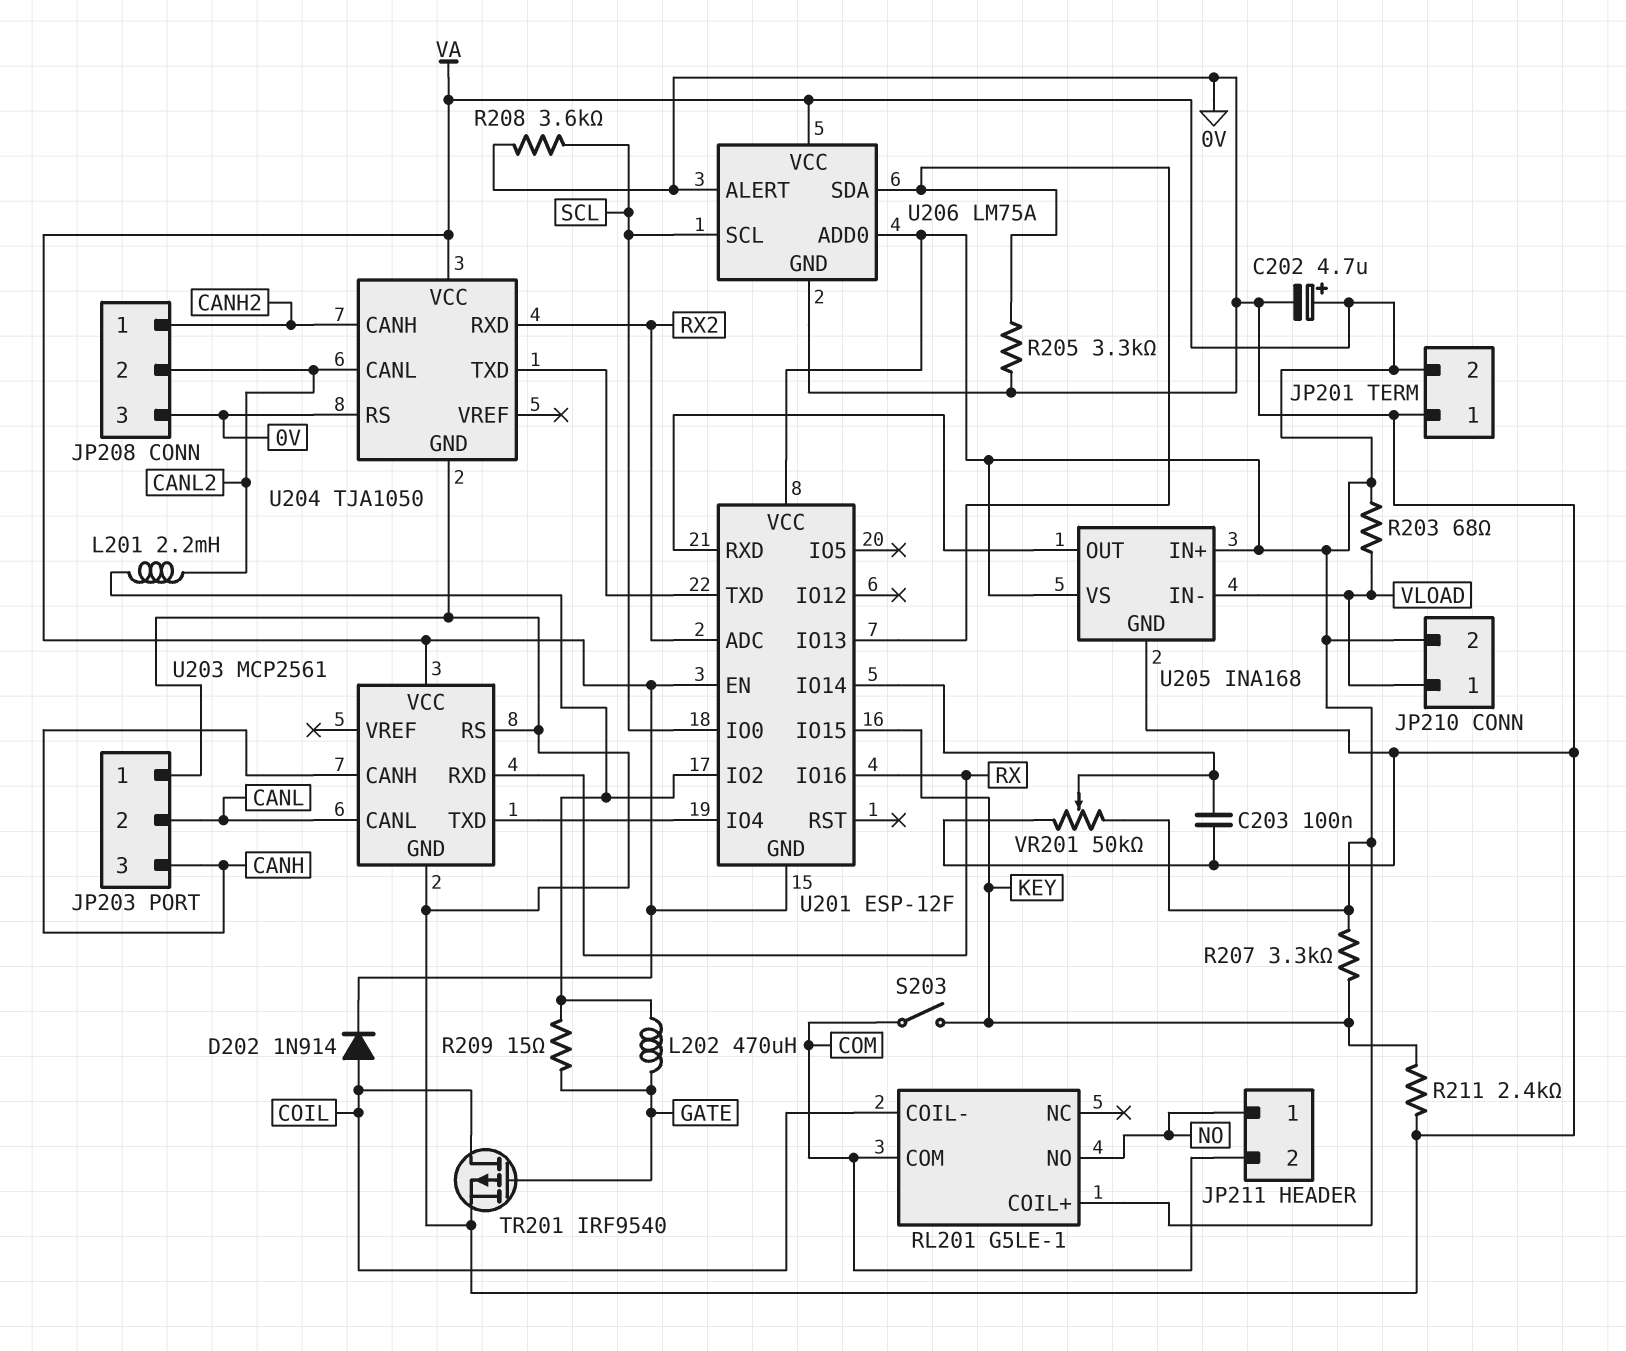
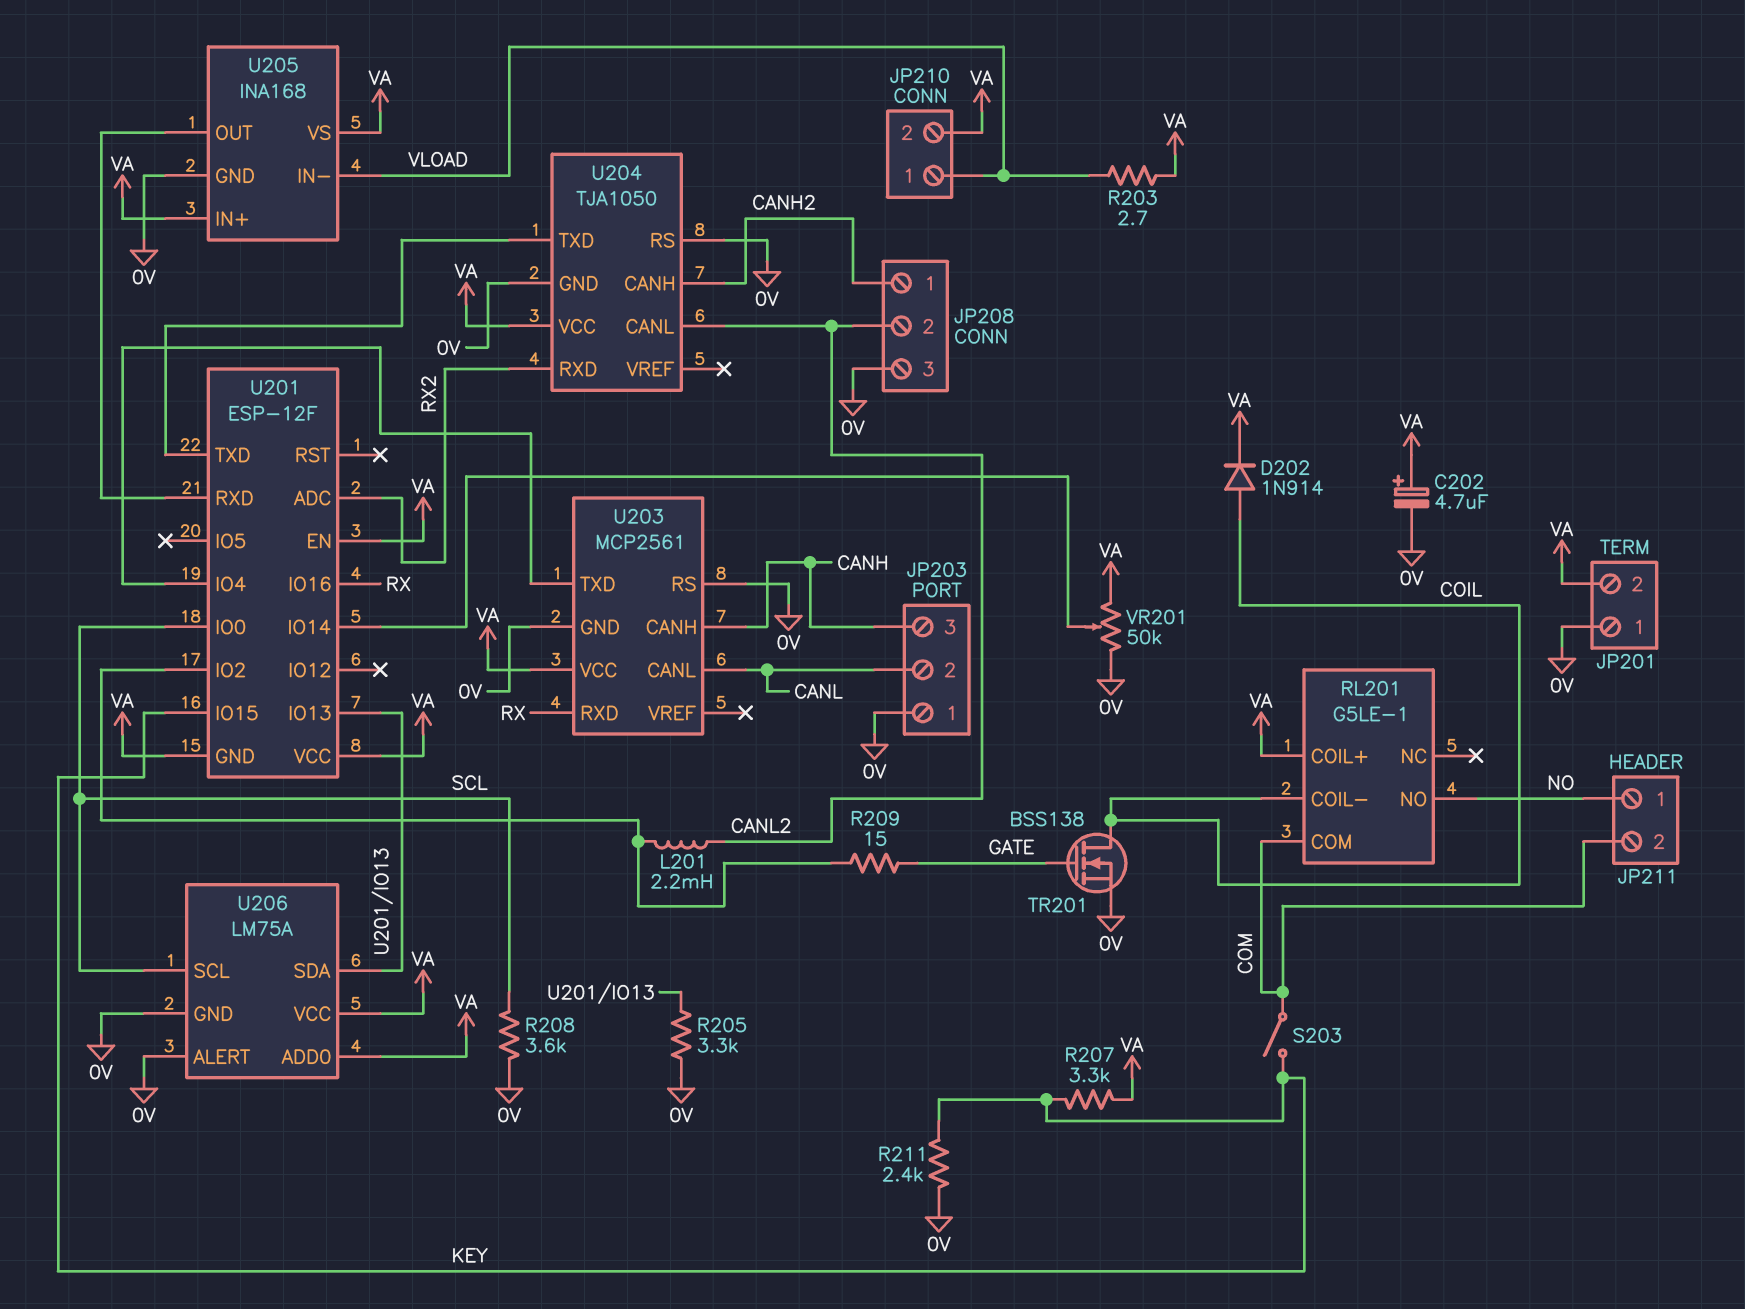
C203: 100nF (0V, U201/IO14) -> none
L202: 470uH (GATE, U201/IO2) -> none
R203: 68 (VA, VLOAD) -> 2.7 (VA, VLOAD)
TR201: PMOS IRF9540 (G GATE, D COIL, S 0V) -> NMOS BSS138 (G GATE, D COIL, S 0V)

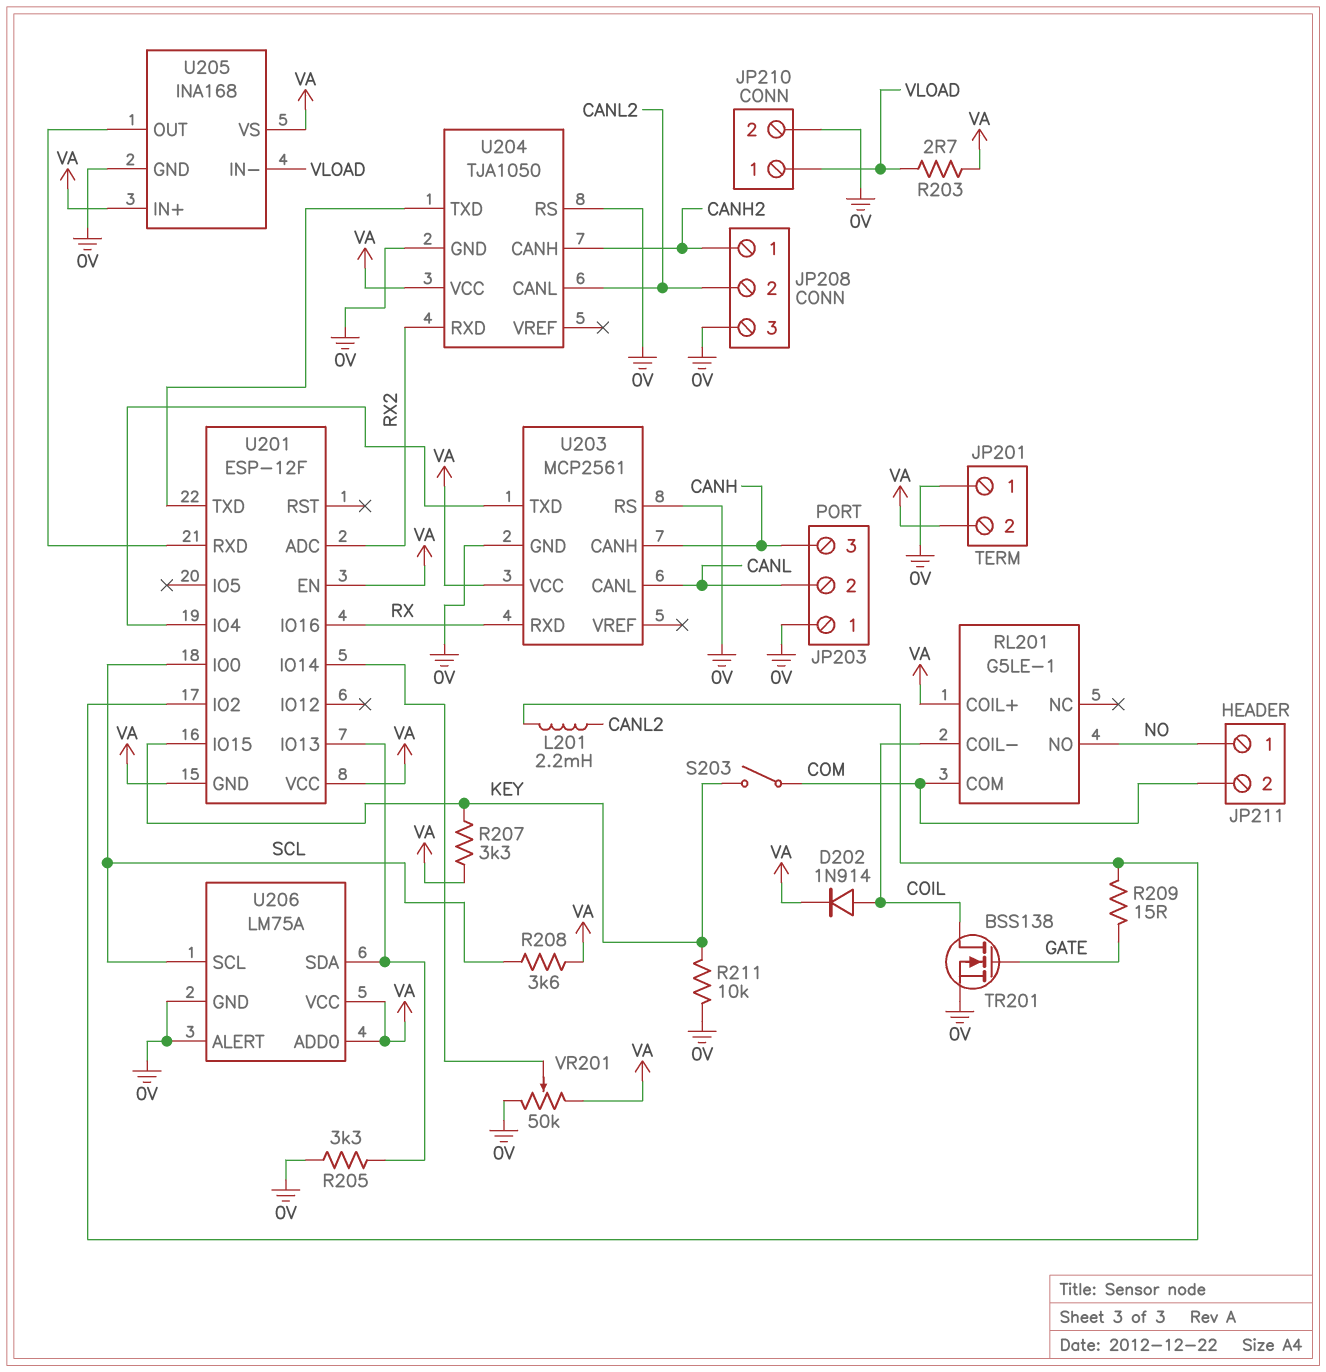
C202: 4.7uF (plus VA, minus 0V) -> none
JP210 pin 2: VA -> 0V
R208: 3.6k (0V, SCL) -> 3.6k (SCL, VA)
R211: 2.4k (0V, KEY) -> 10k (0V, KEY)

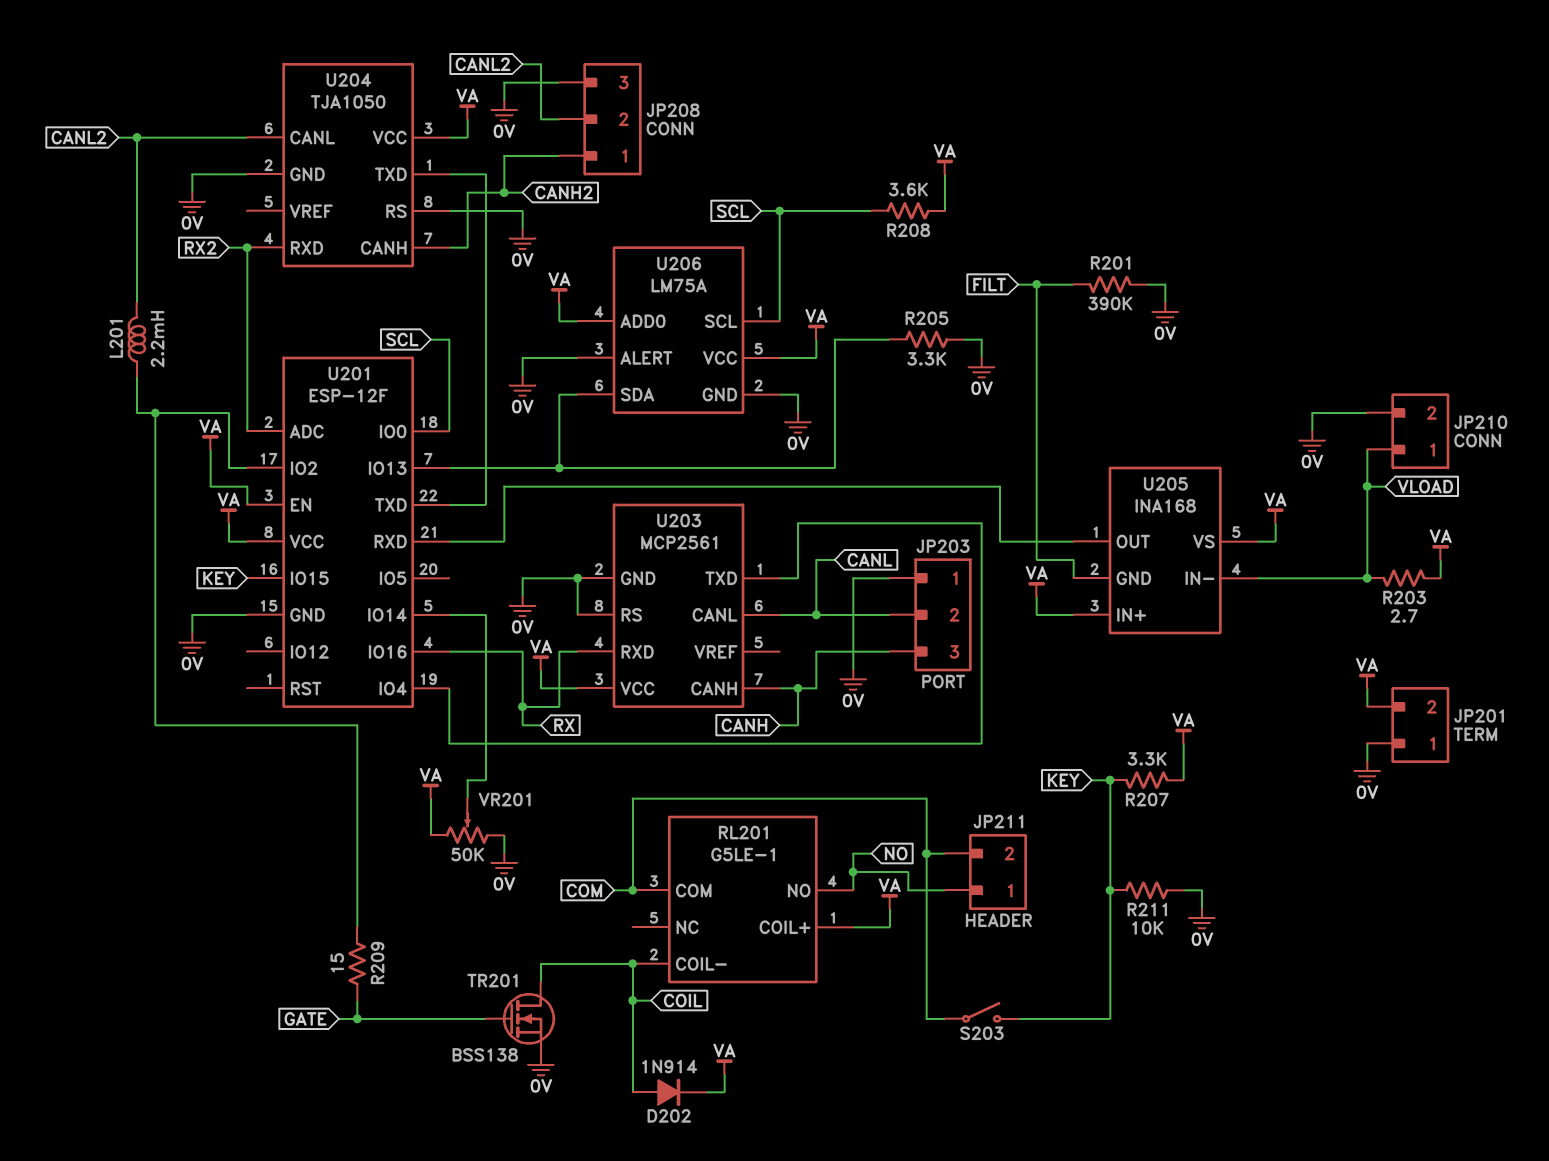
R201: none -> 390k (0V, FILT)
U201 pin GND: VA -> 0V
U205 pin GND: 0V -> FILT

